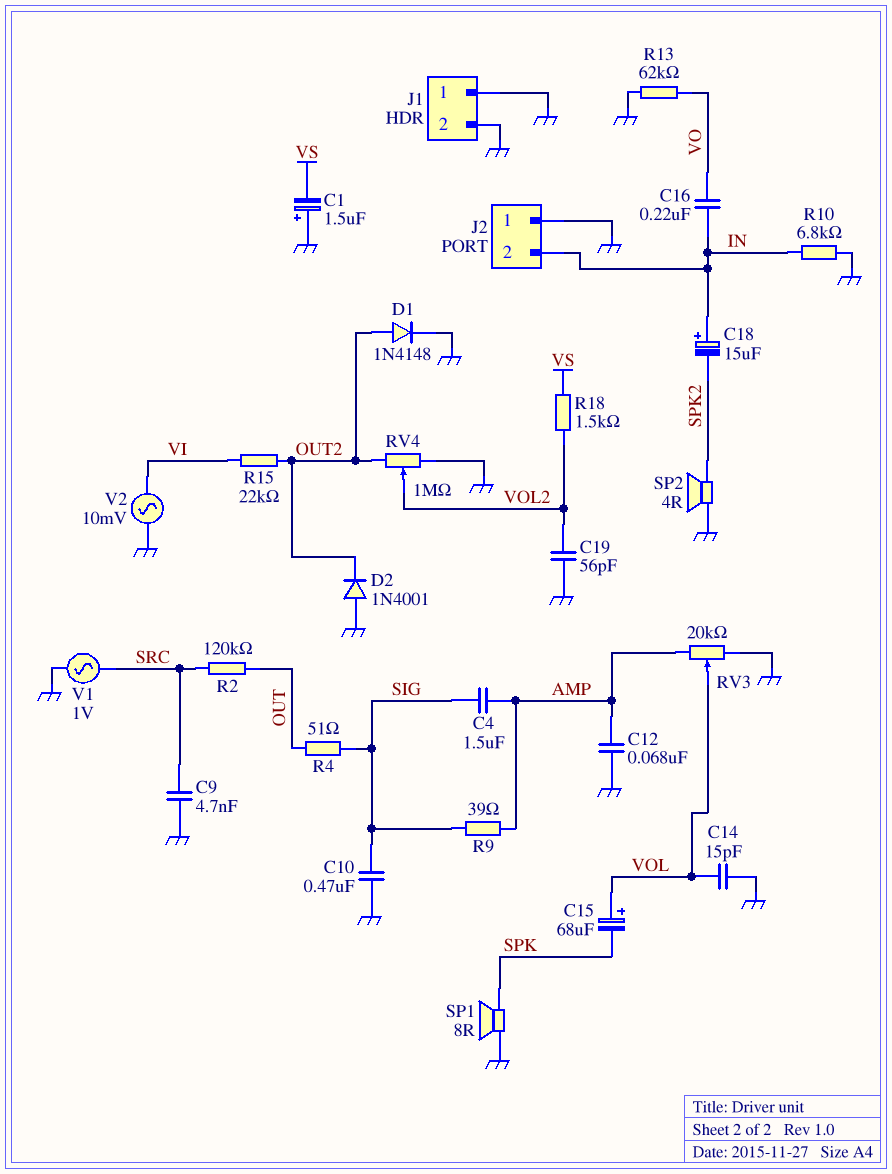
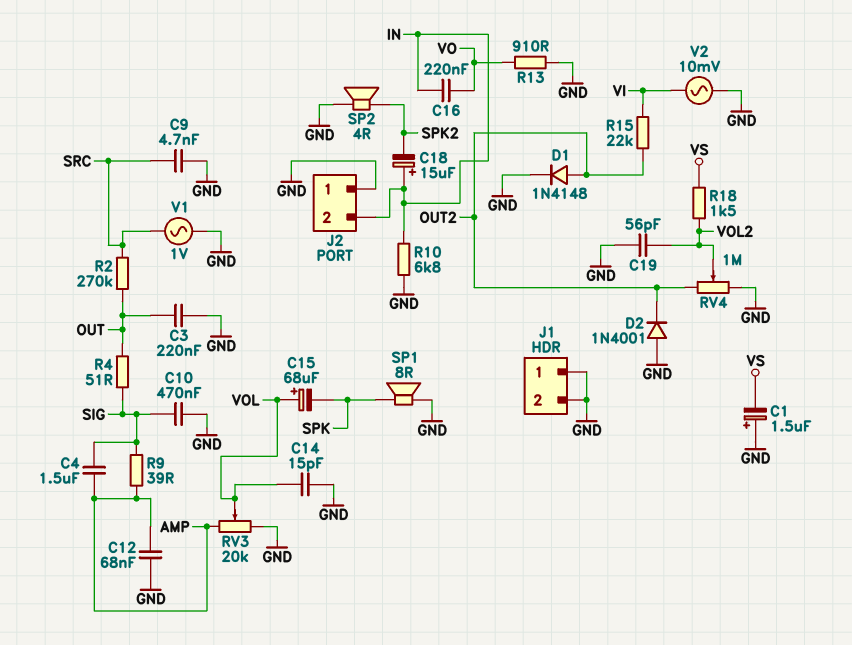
C3: none -> 220nF (GND, OUT)
R2: 120k (OUT, SRC) -> 270k (OUT, SRC)
R13: 62k (GND, VO) -> 910 (GND, VO)

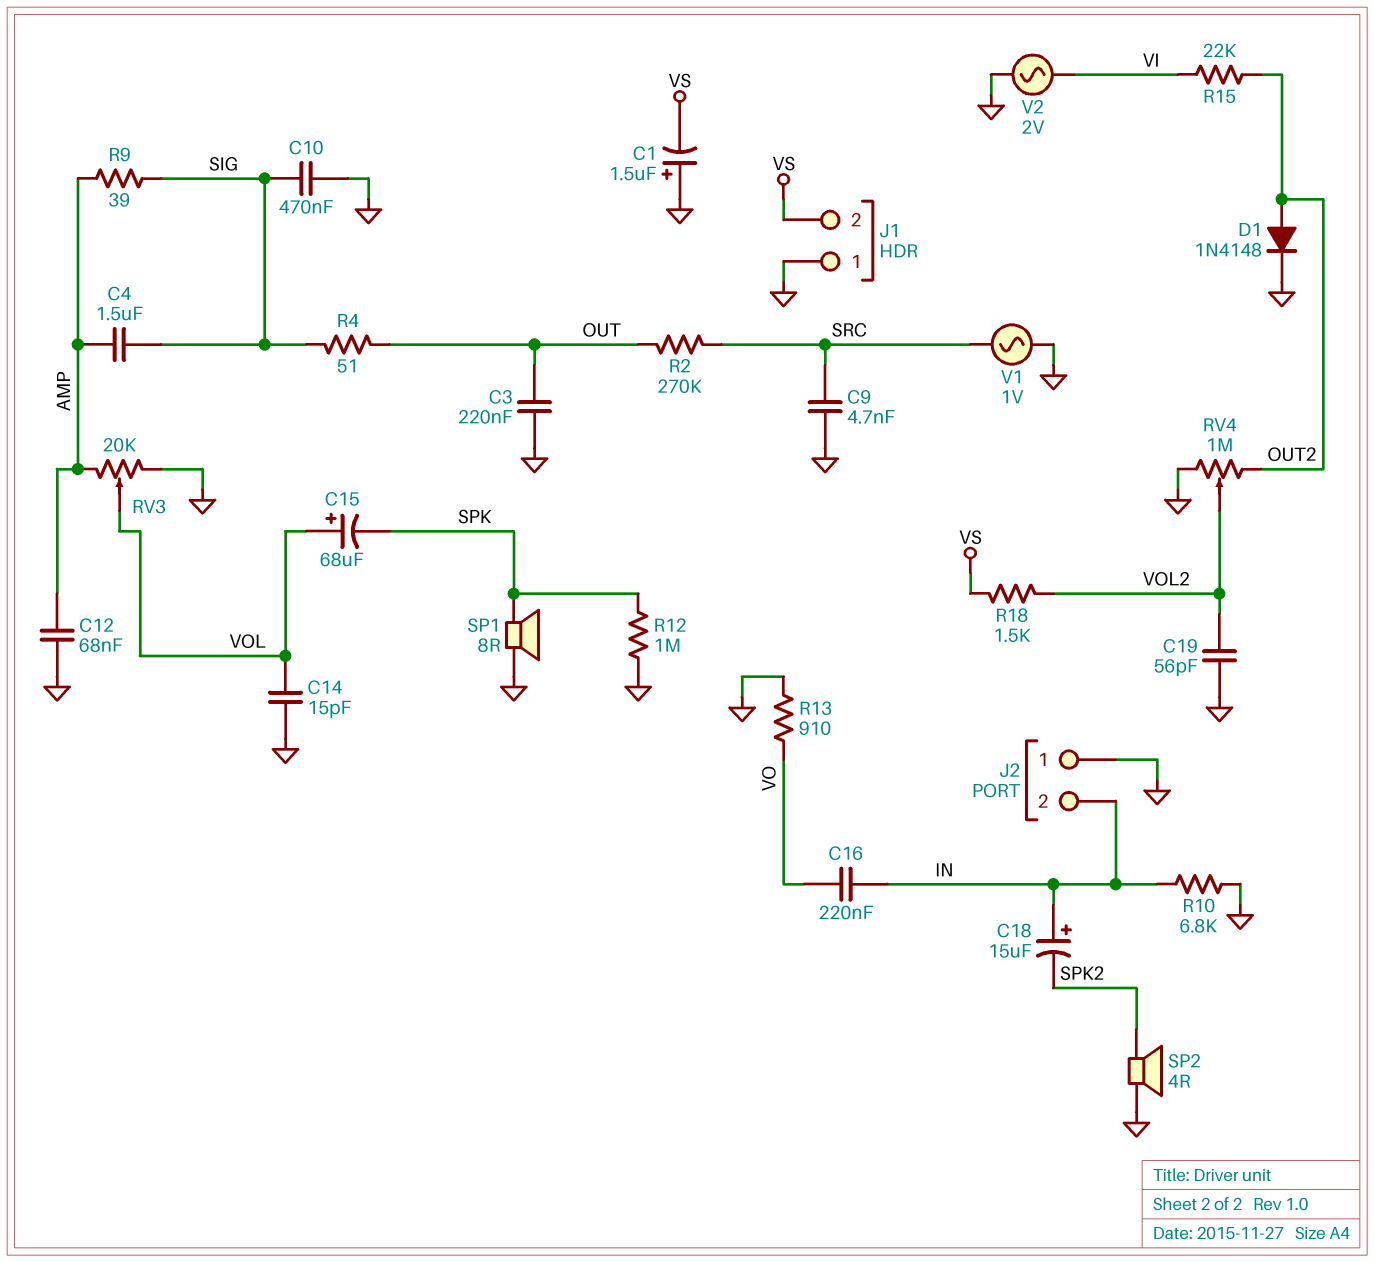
D2: diode 1N4001 (A GND, K OUT2) -> none
J1 pin 2: GND -> VS
R12: none -> 1M (GND, SPK)
V2: AC 10mV (GND, VI) -> AC 2V (GND, VI)

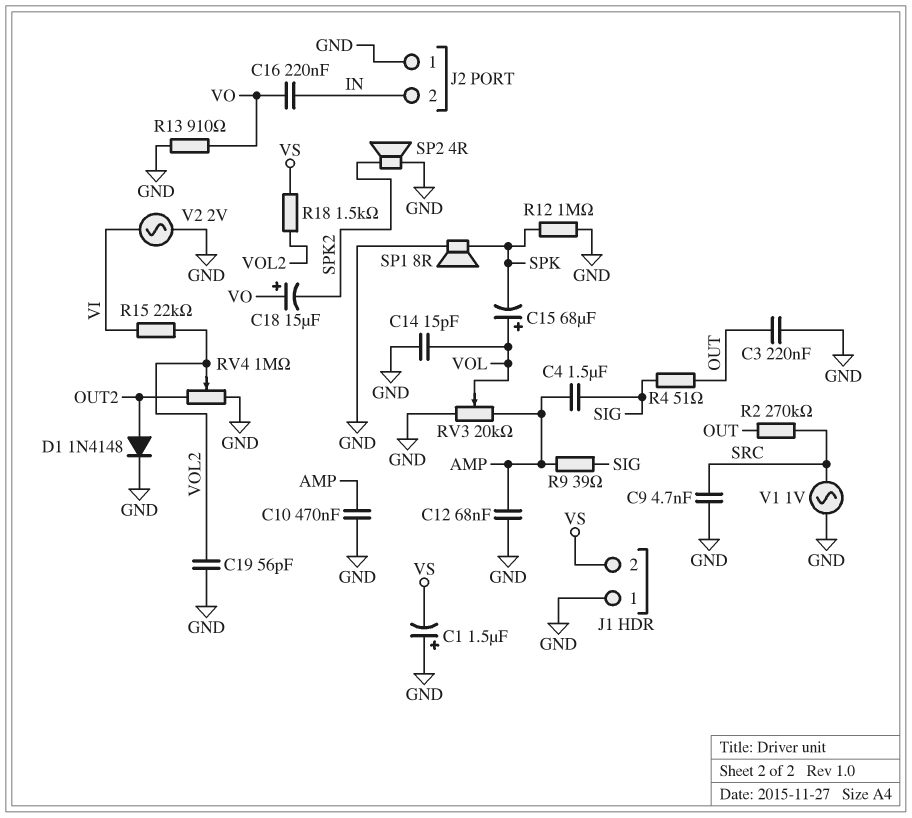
C10: 470nF (GND, SIG) -> 470nF (AMP, GND)
C18: 15uF (plus IN, minus SPK2) -> 15uF (plus VO, minus SPK2)
R10: 6.8k (GND, IN) -> none
R15: 22k (OUT2, VI) -> 22k (VI, VOL2)

